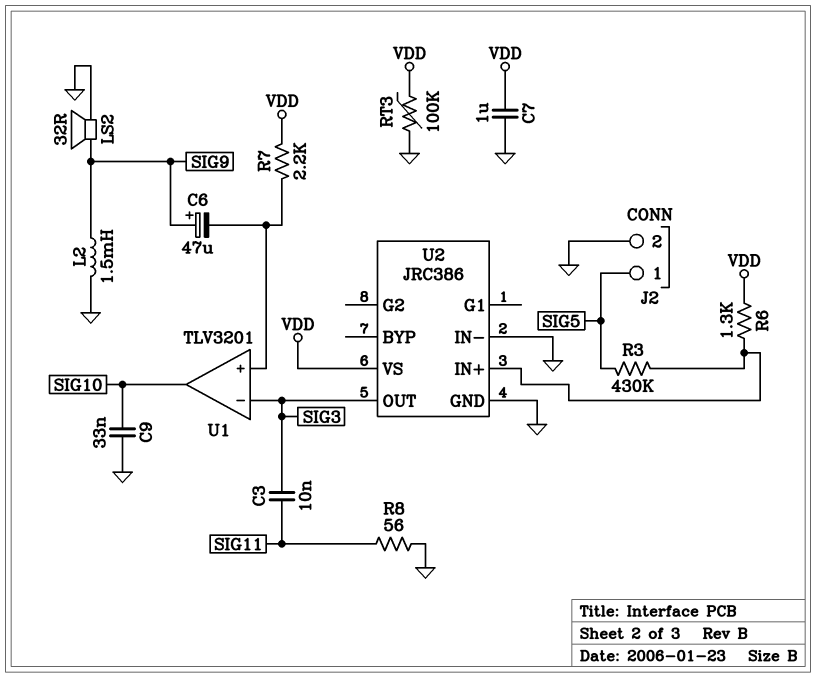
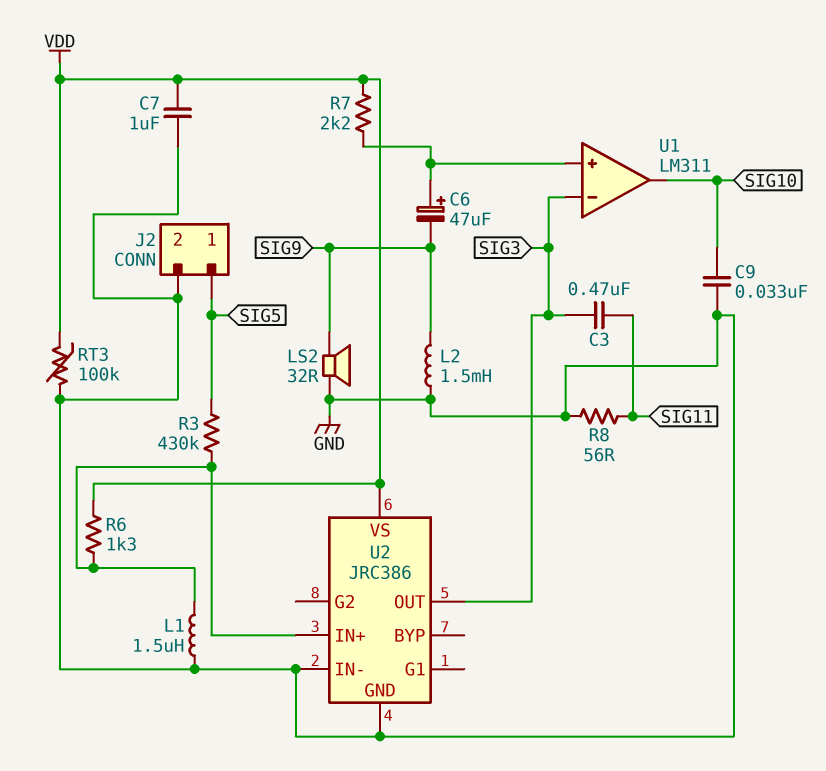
C3: 10nF (SIG3, SIG11) -> 470nF (SIG3, SIG11)
C6: 47uF (plus SIG9, minus U1/in+) -> 47uF (plus U1/in+, minus SIG9)
L1: none -> 1.5uH (GND, U2/IN+)
U1: TLV3201 -> LM311

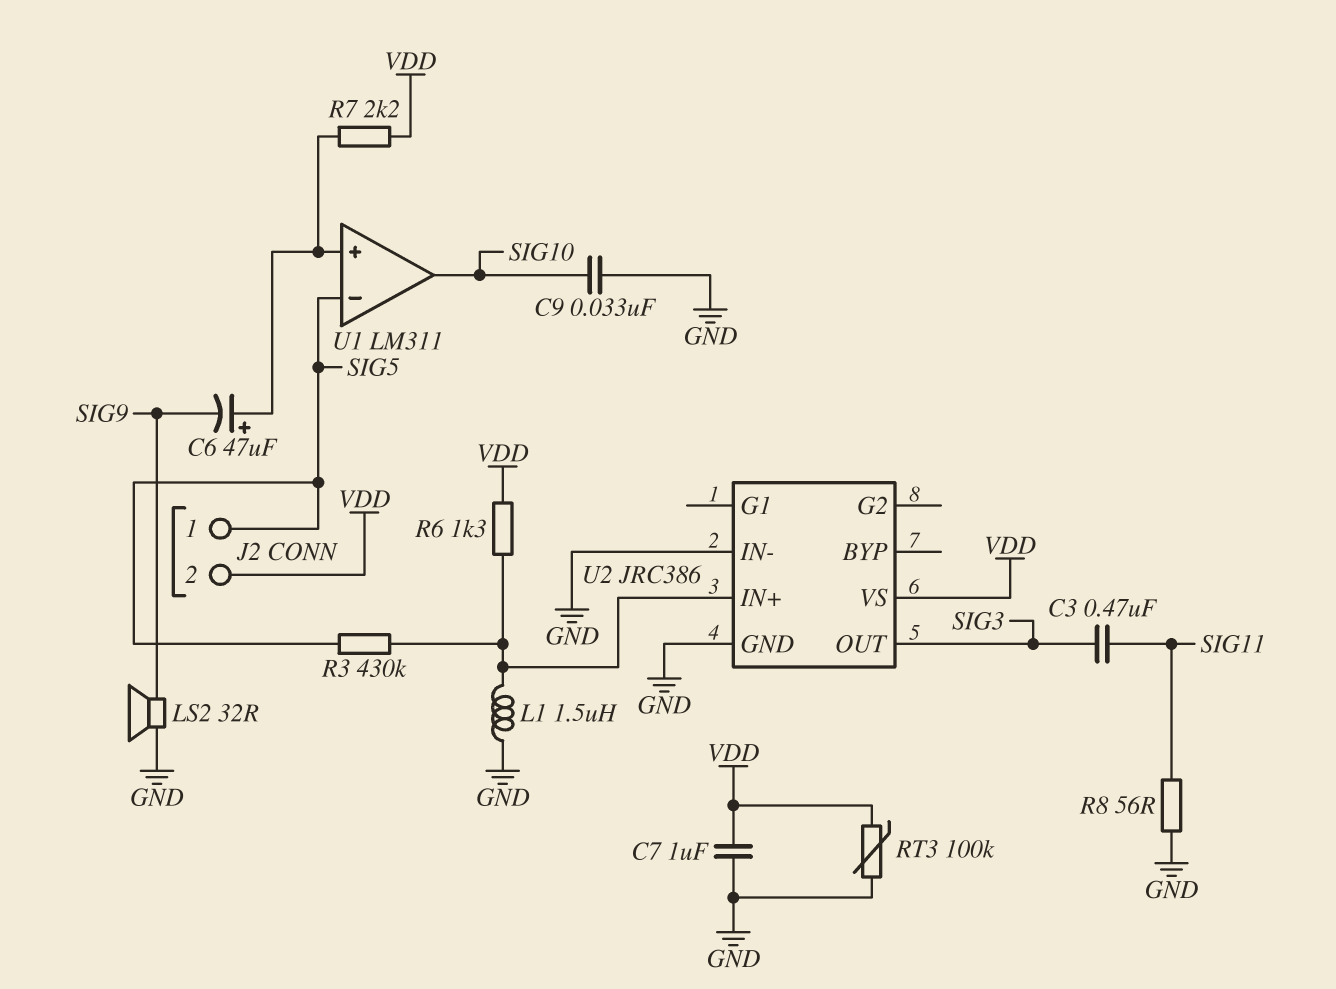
J2 pin 2: GND -> VDD
L2: 1.5mH (GND, SIG9) -> none
U1 pin in-: SIG3 -> SIG5

